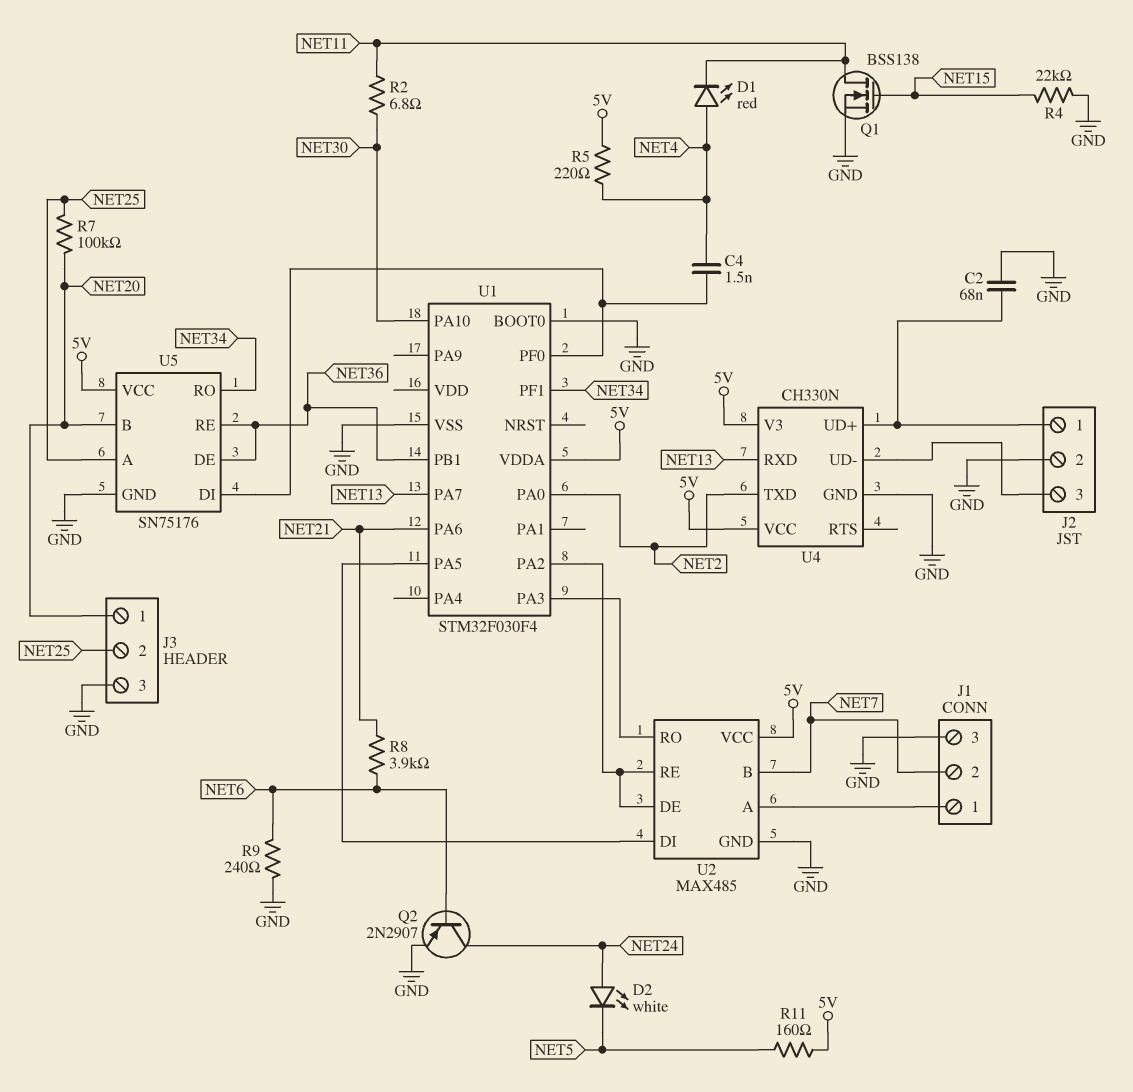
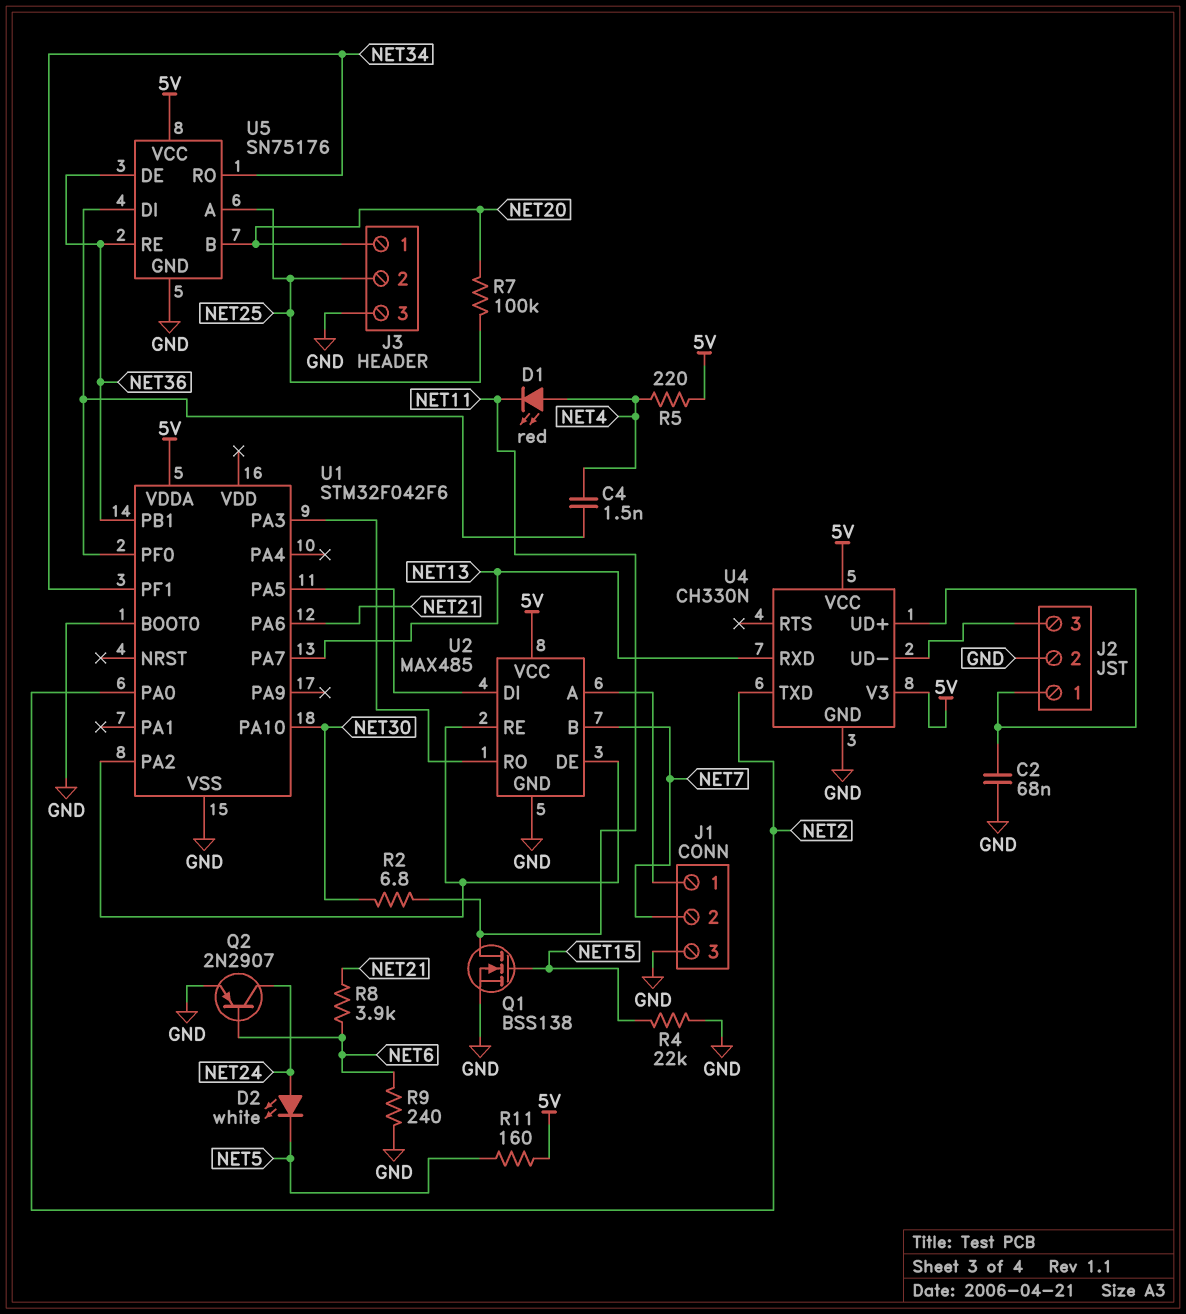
U1: STM32F030F4 -> STM32F042F6

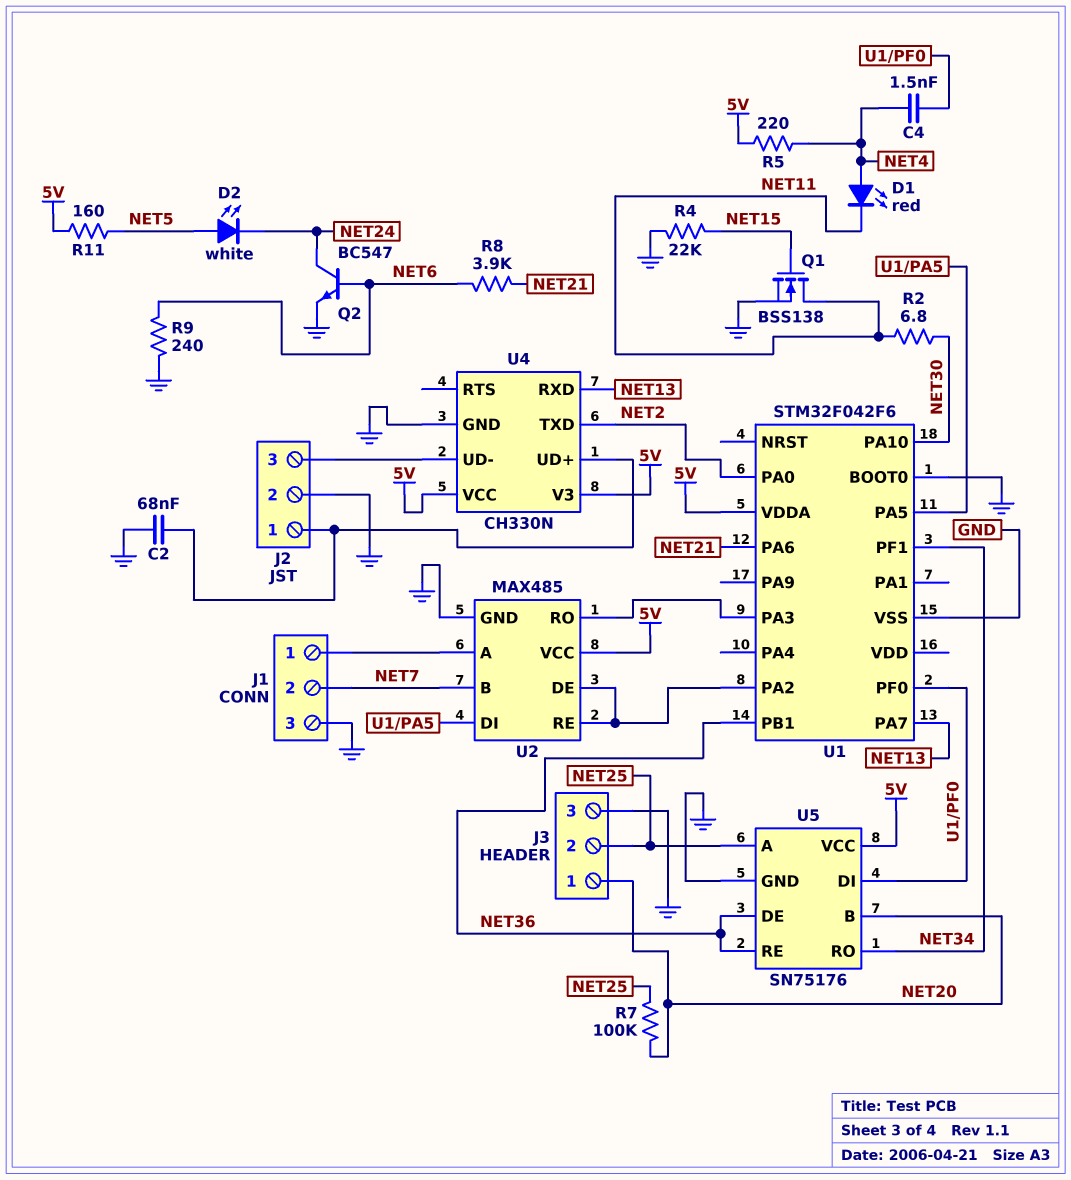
D2: LED white (A NET24, K NET5) -> LED white (A NET5, K NET24)
Q2: PNP 2N2907 (B NET6, C NET24, E GND) -> NPN BC547 (B NET6, C NET24, E GND)

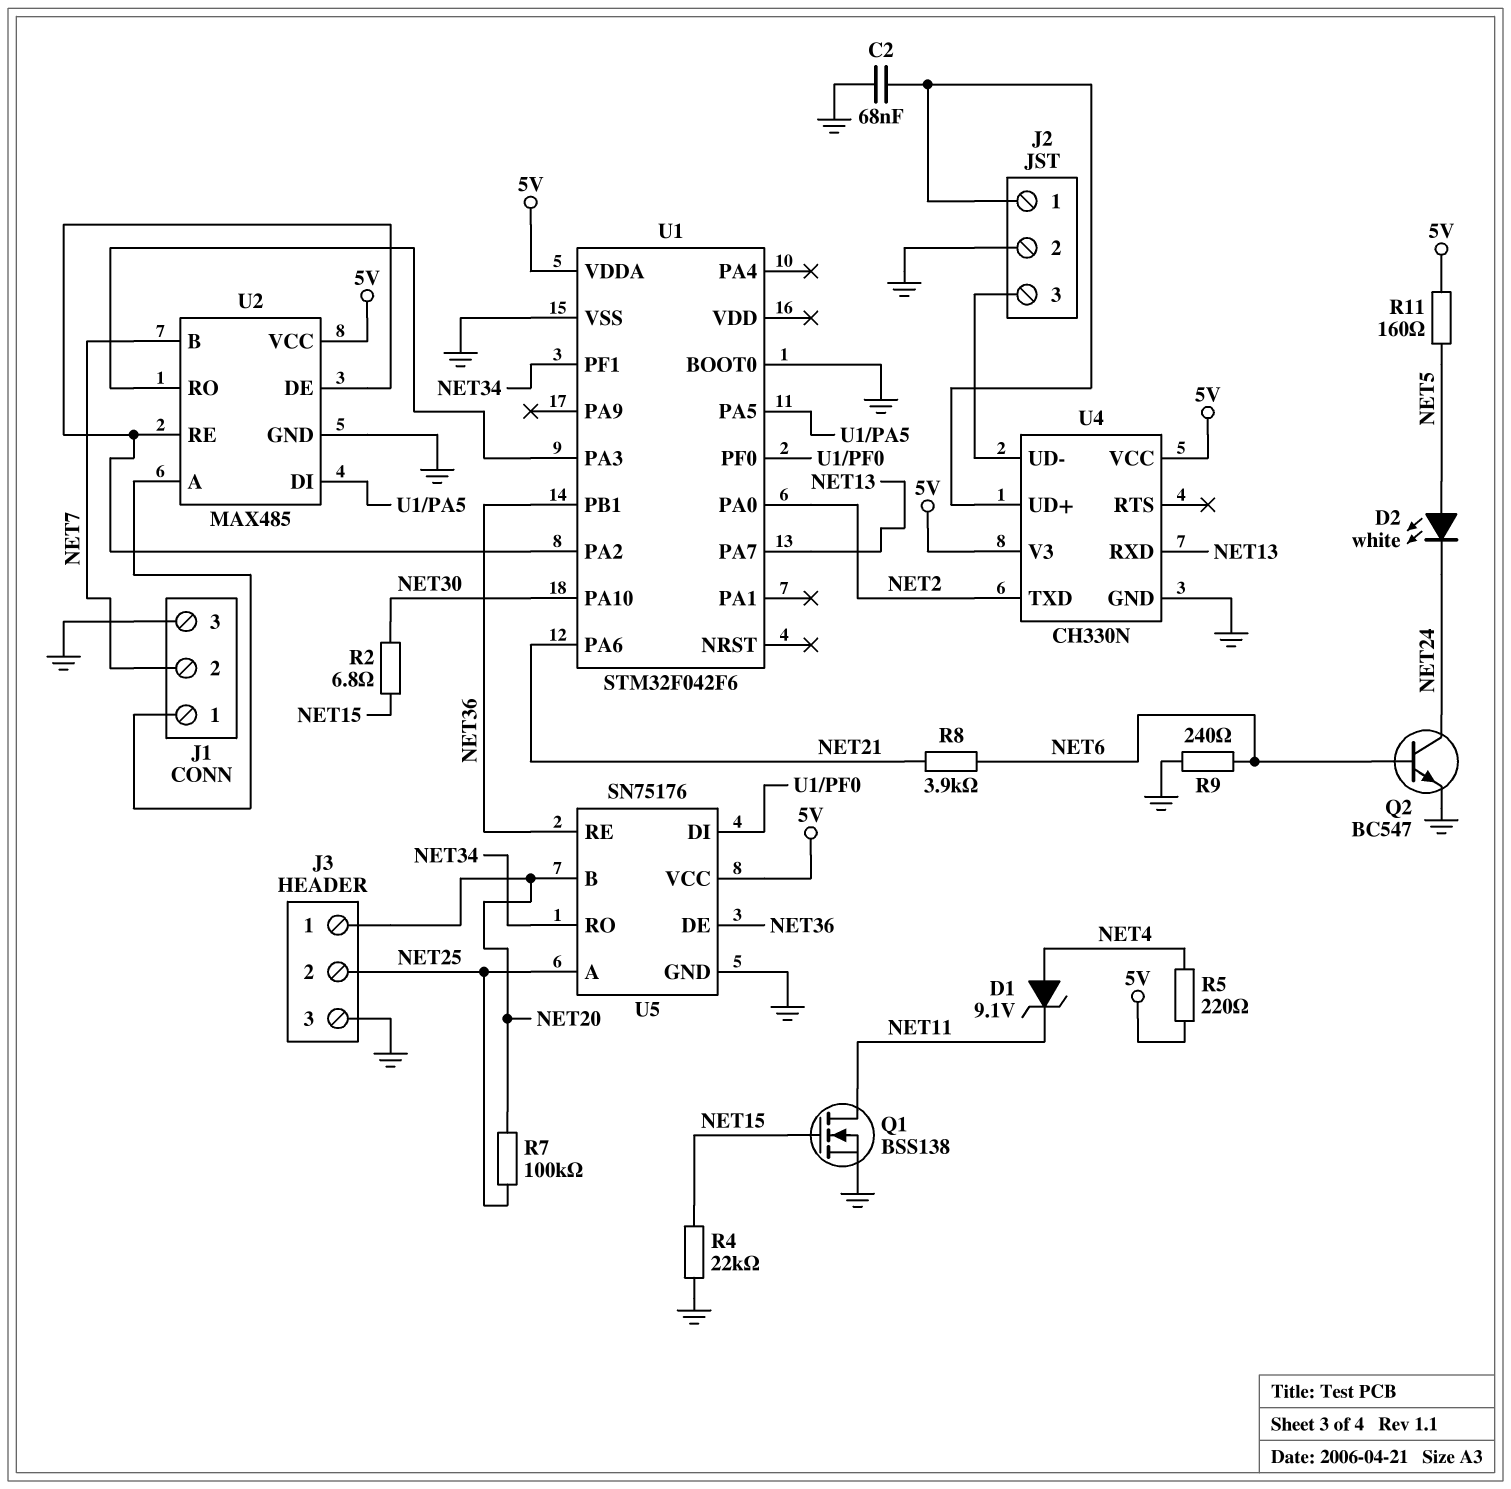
C4: 1.5nF (NET4, U1/PF0) -> none
D1: LED red (A NET4, K NET11) -> zener 9.1V (A NET4, K NET11)
R2: 6.8 (NET11, NET30) -> 6.8 (NET15, NET30)

